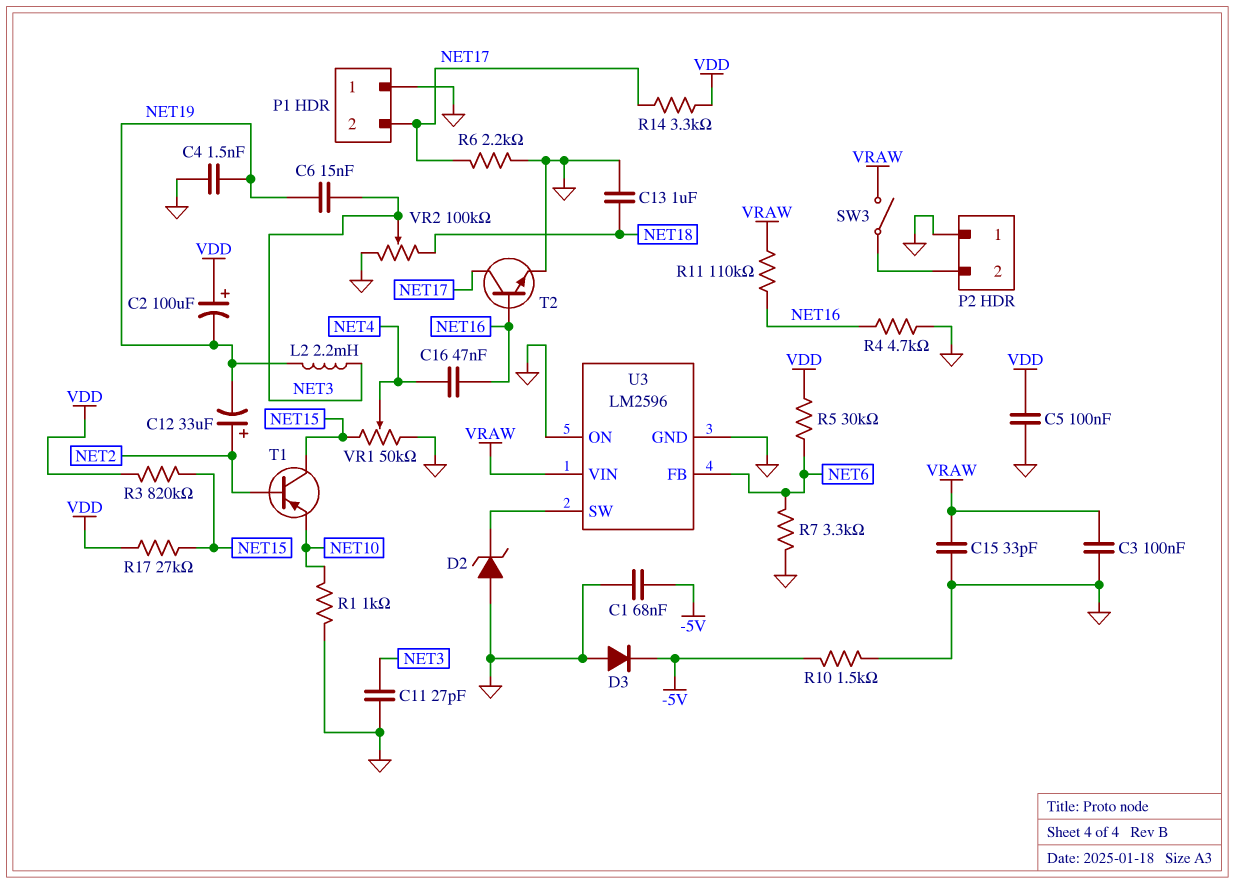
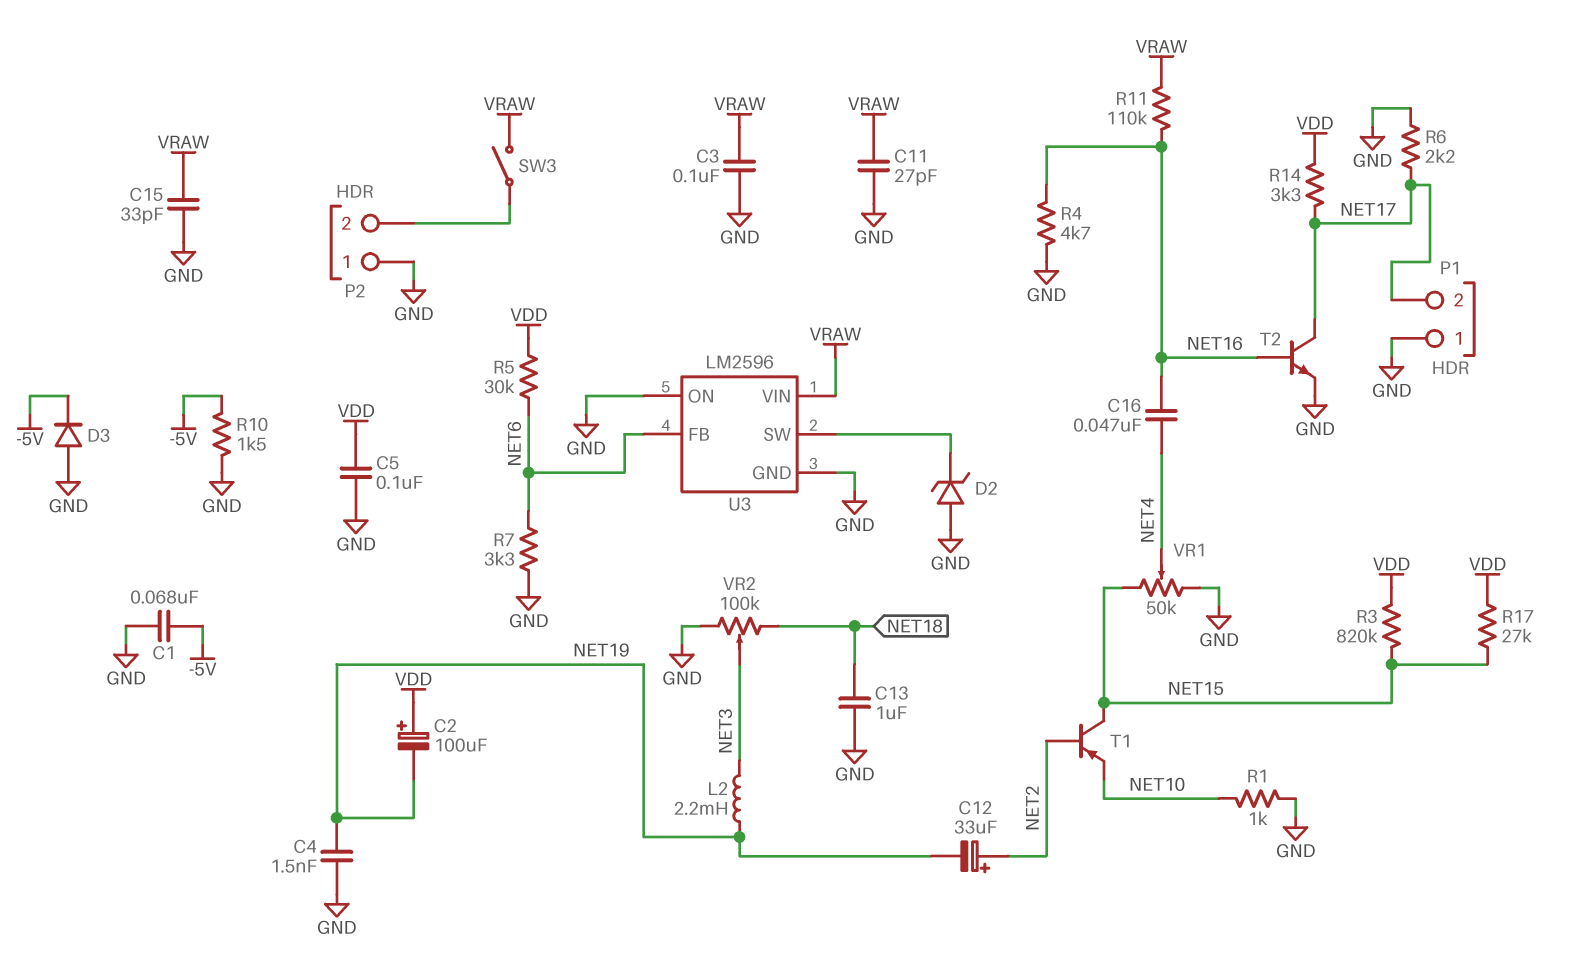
C6: 15nF (NET3, NET19) -> none
C11: 27pF (GND, NET3) -> 27pF (GND, VRAW)

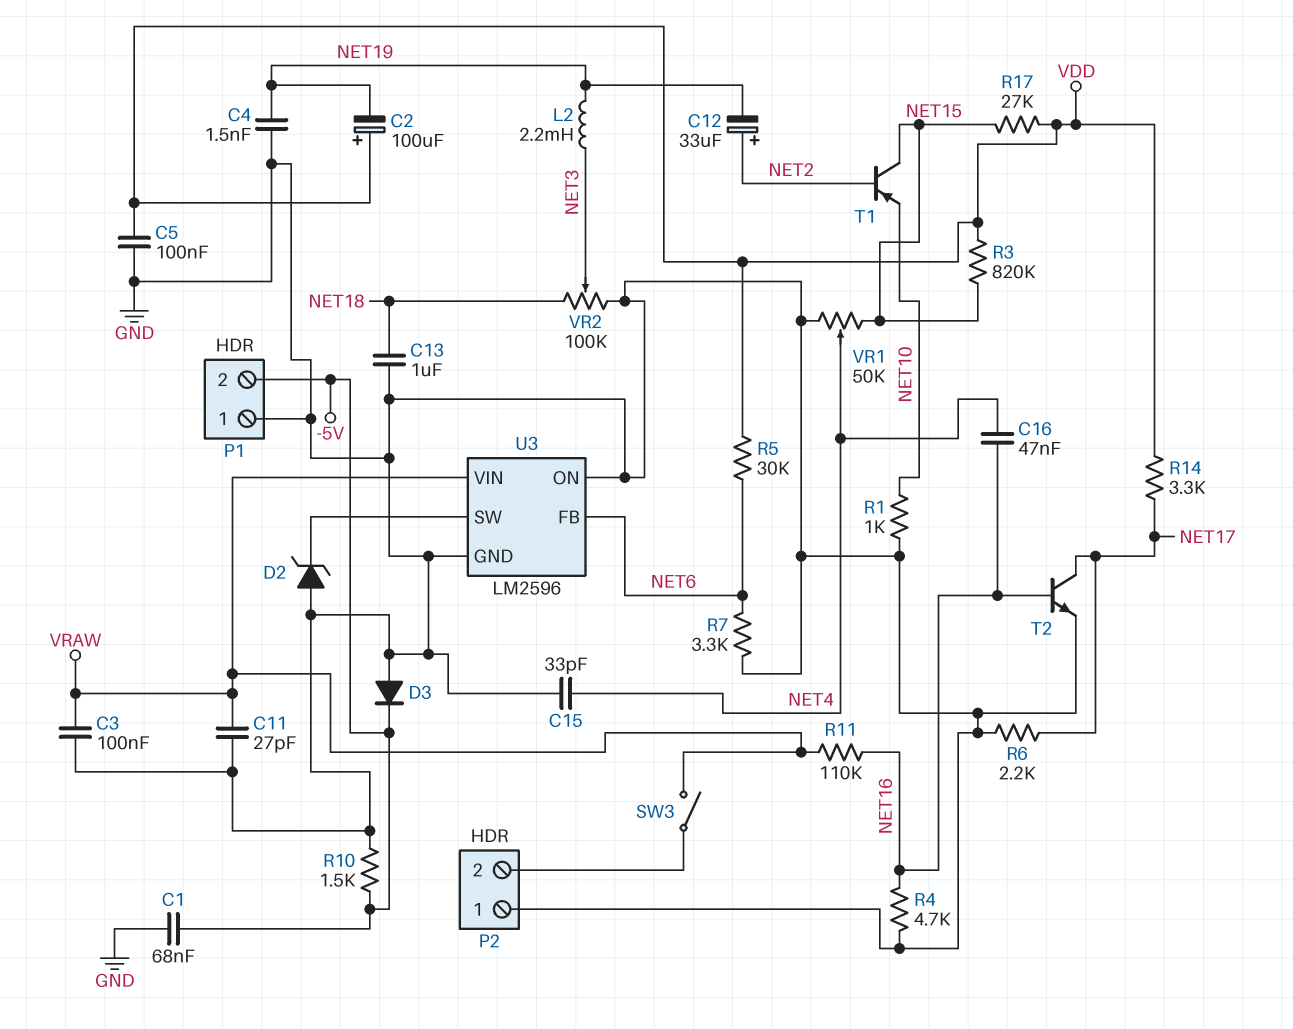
C15: 33pF (GND, VRAW) -> 33pF (GND, NET4)
P1 pin 2: NET17 -> -5V

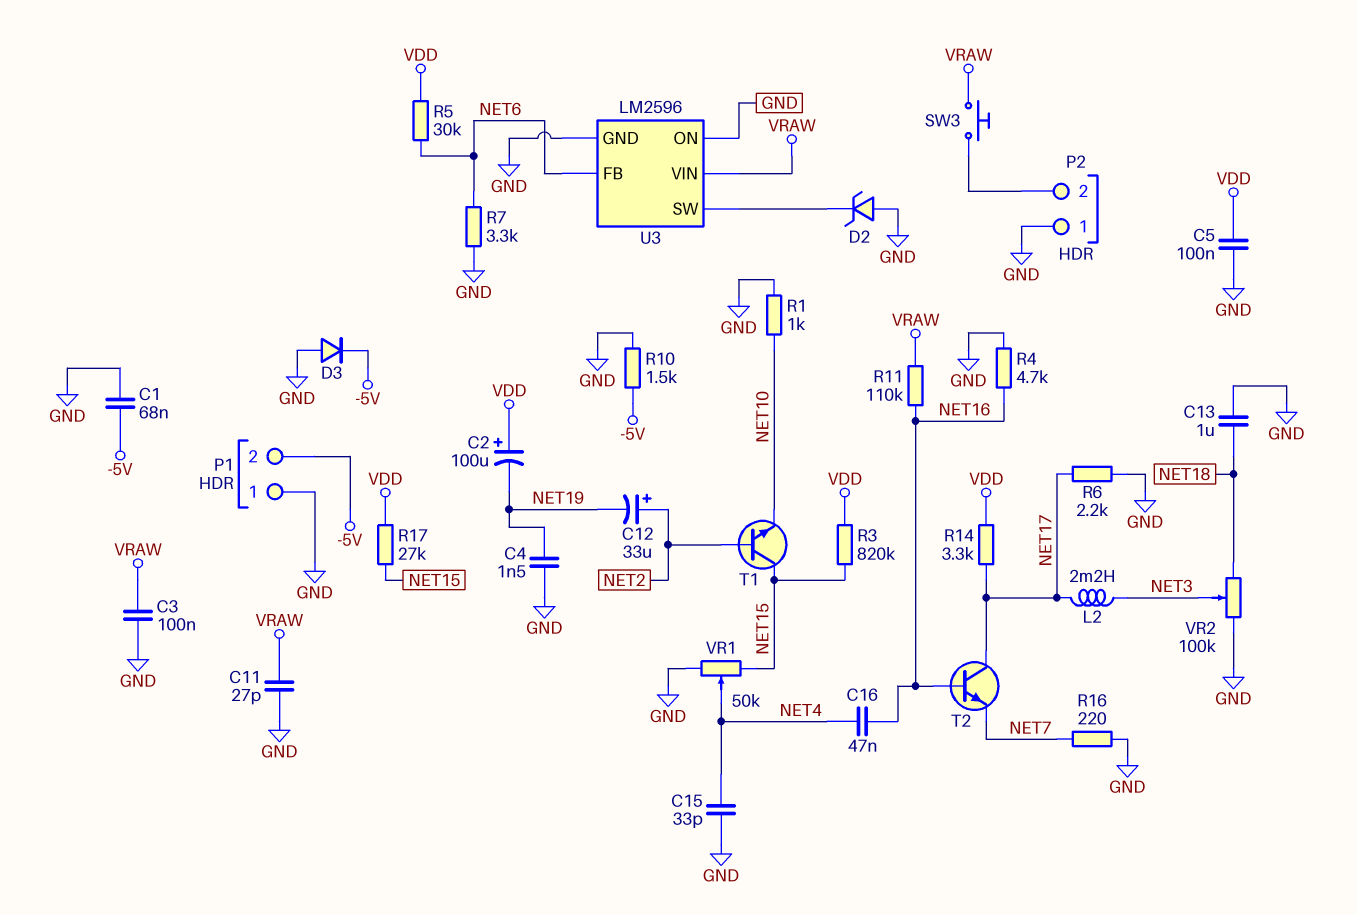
L2: 2.2mH (NET3, NET19) -> 2.2mH (NET3, NET17)
R16: none -> 220 (GND, NET7)
SW3: switch (P2/2, VRAW) -> button (P2/2, VRAW)
T1: PNP (B NET2, C NET15, E NET10) -> NPN (B NET2, C NET15, E NET10)
T2: NPN (B NET16, C NET17, E GND) -> NPN (B NET16, C NET17, E NET7)

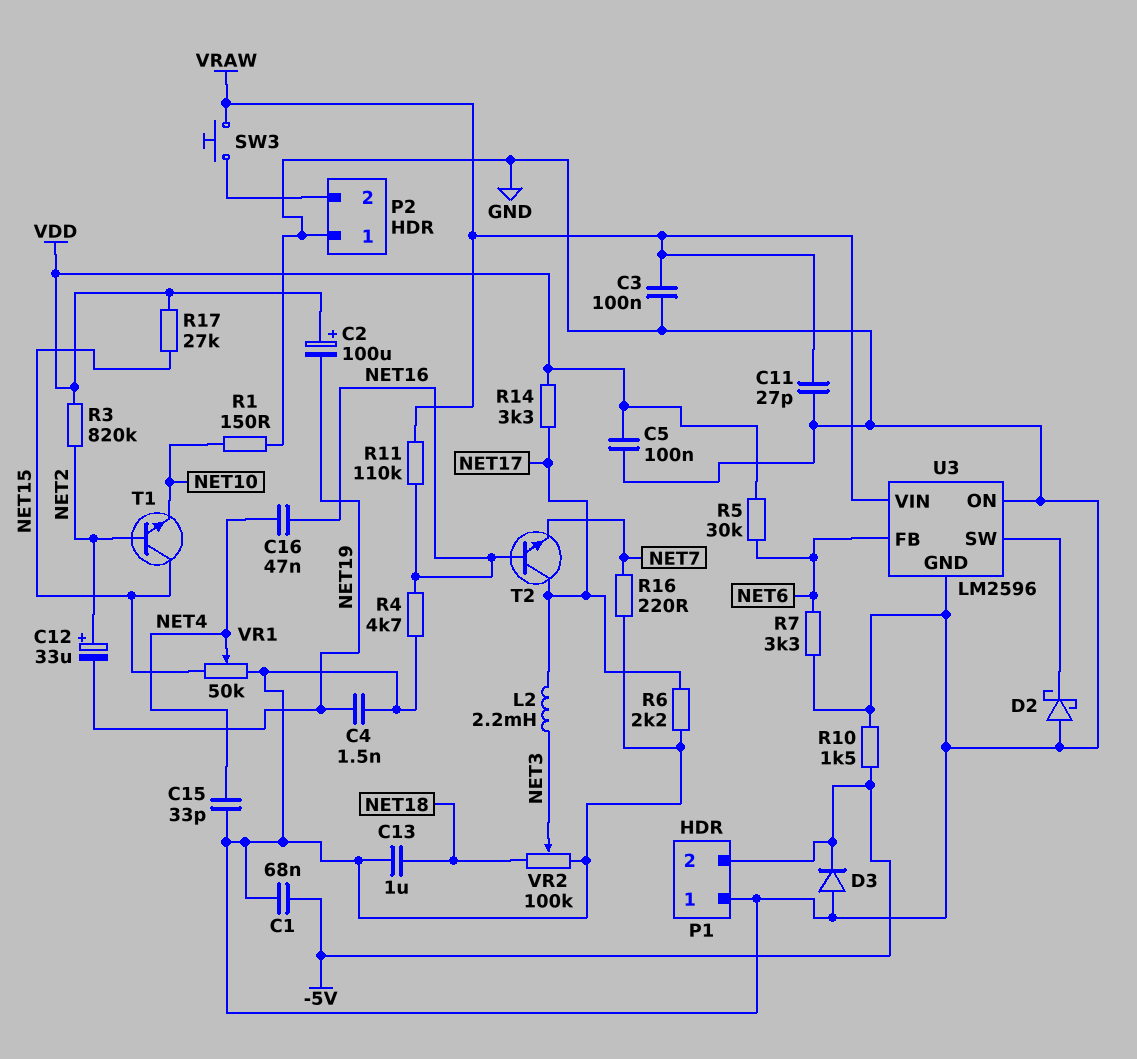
D2: zener (A GND, K U3/SW) -> schottky (A GND, K U3/SW)
R1: 1k (GND, NET10) -> 150 (GND, NET10)
R3: 820k (NET15, VDD) -> 820k (NET2, VDD)

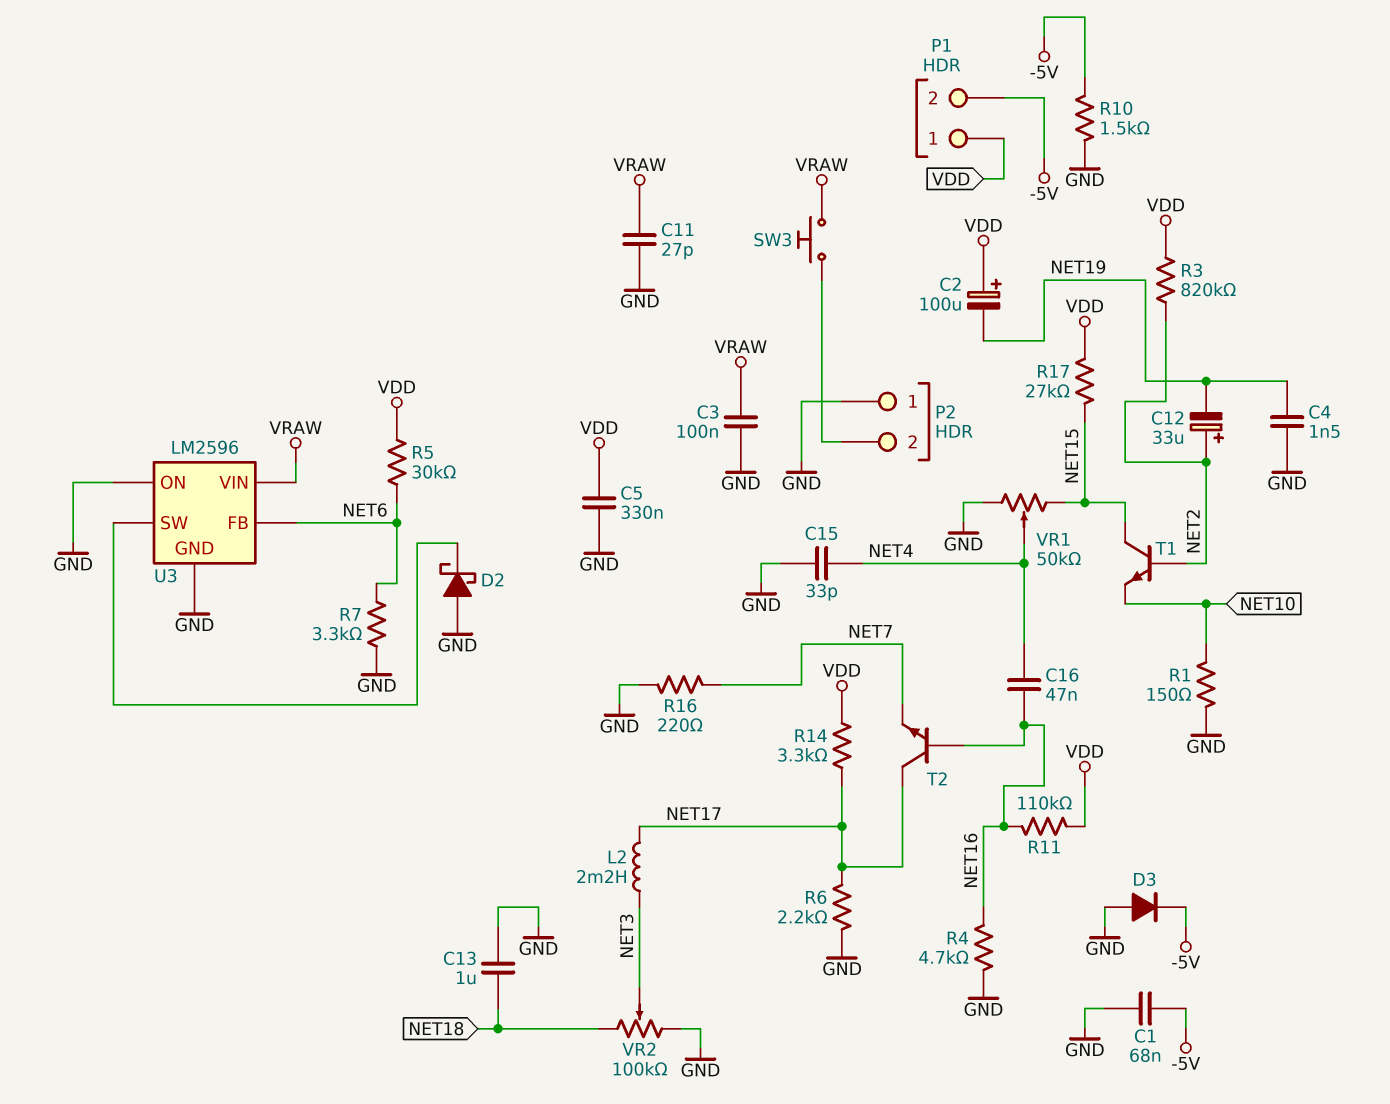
C5: 100nF (GND, VDD) -> 330nF (GND, VDD)
P1 pin 1: GND -> VDD
R11: 110k (NET16, VRAW) -> 110k (NET16, VDD)

